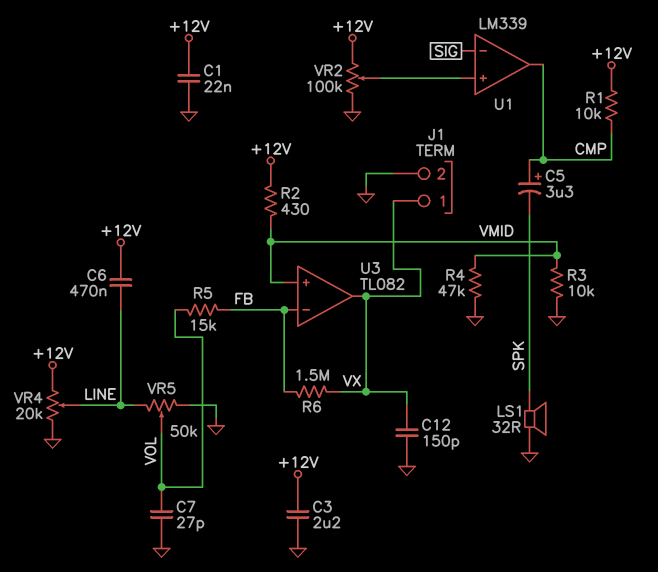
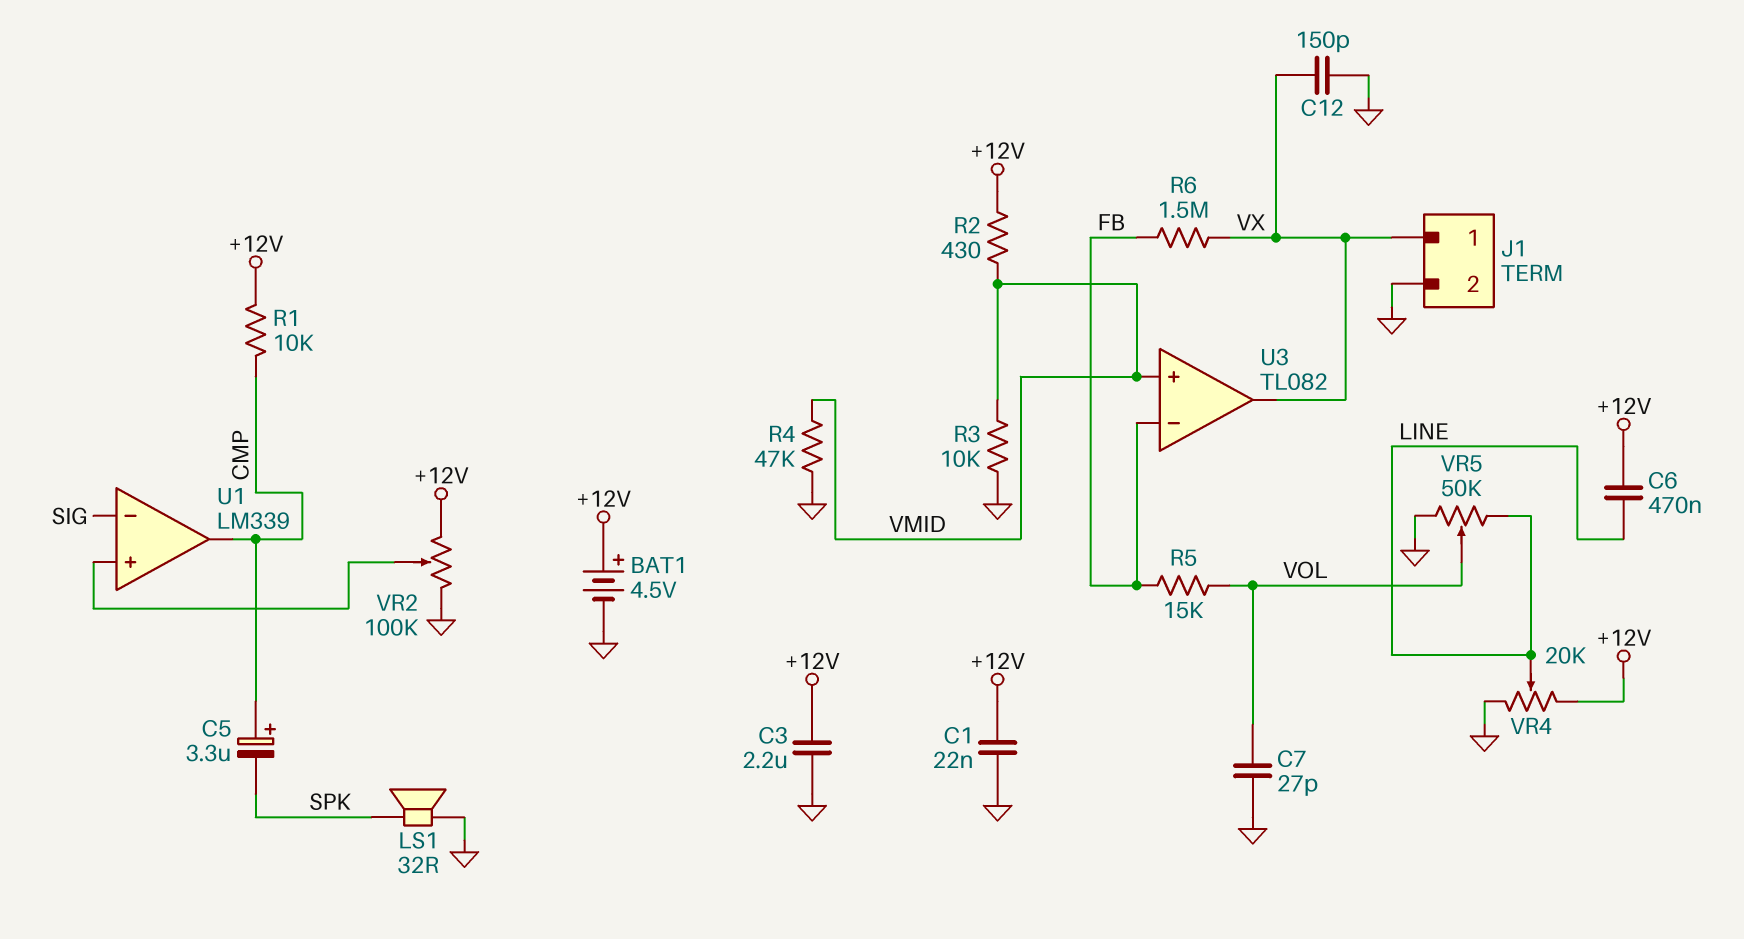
BAT1: none -> 4.5V (plus +12V, minus GND)

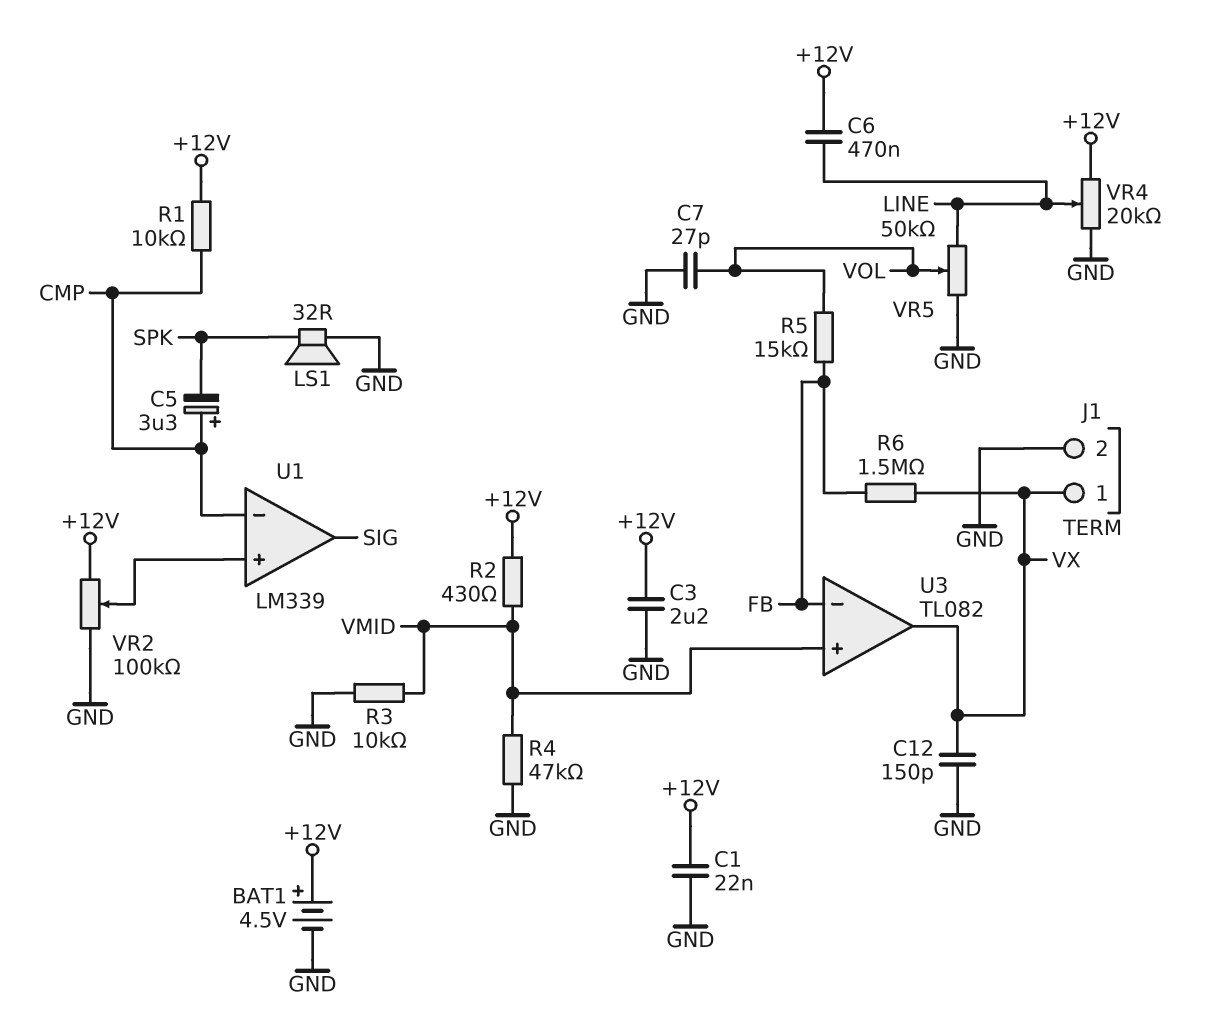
U1 pin in-: SIG -> CMP
U1 pin out: CMP -> SIG

